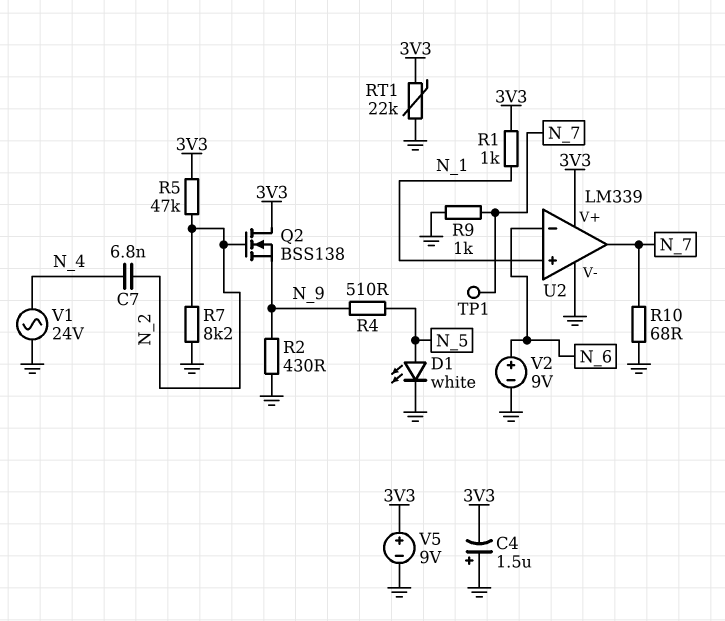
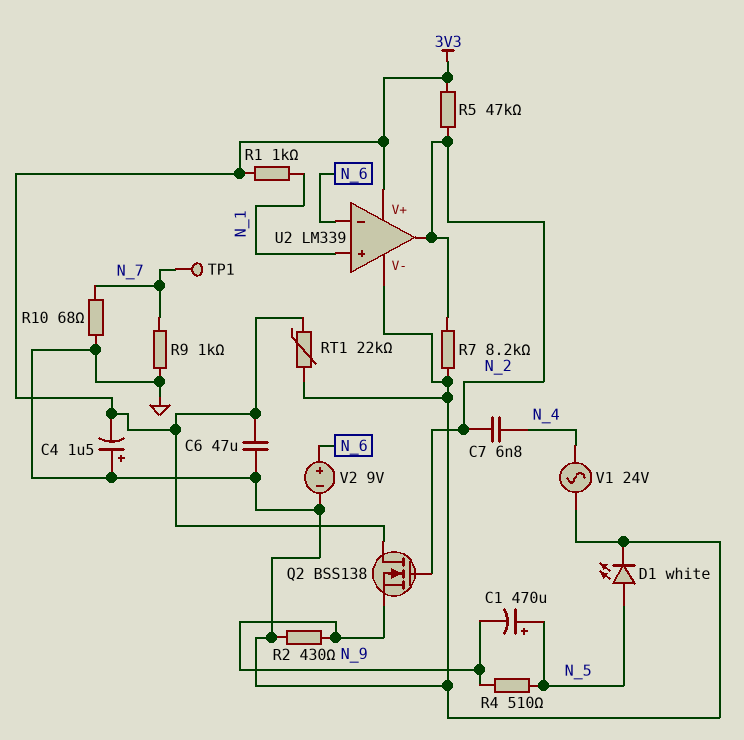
C1: none -> 470uF (plus N_5, minus N_9)
C6: none -> 47uF (3V3, GND)
U2 pin out: N_7 -> N_2
V5: 9V (plus 3V3, minus GND) -> none

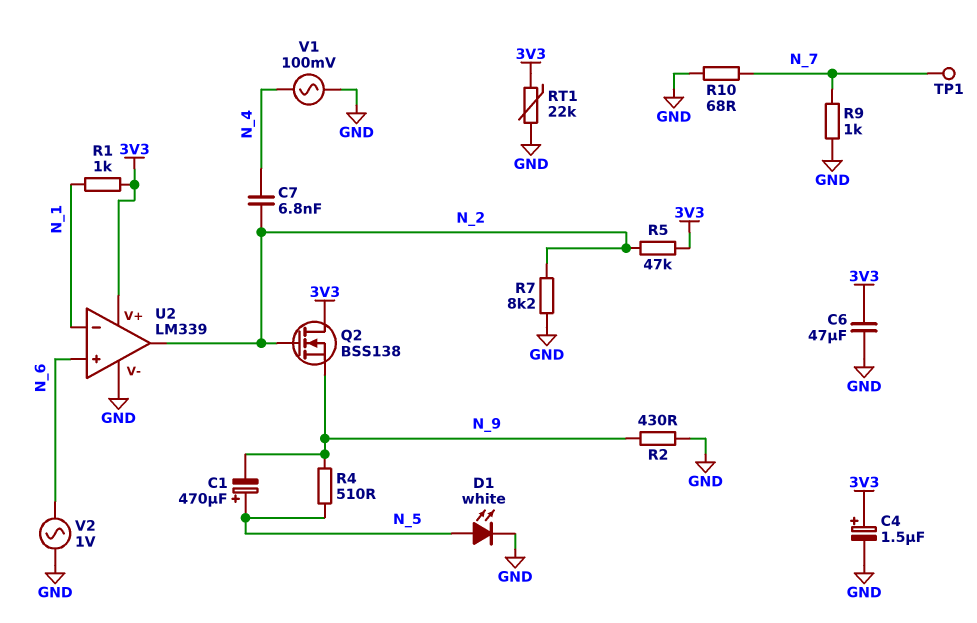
C4: 1.5uF (plus GND, minus 3V3) -> 1.5uF (plus 3V3, minus GND)
U2 pin in+: N_1 -> N_6
U2 pin in-: N_6 -> N_1
V1: AC 24V (GND, N_4) -> AC 100mV (GND, N_4)
V2: 9V (plus N_6, minus GND) -> AC 1V (GND, N_6)

